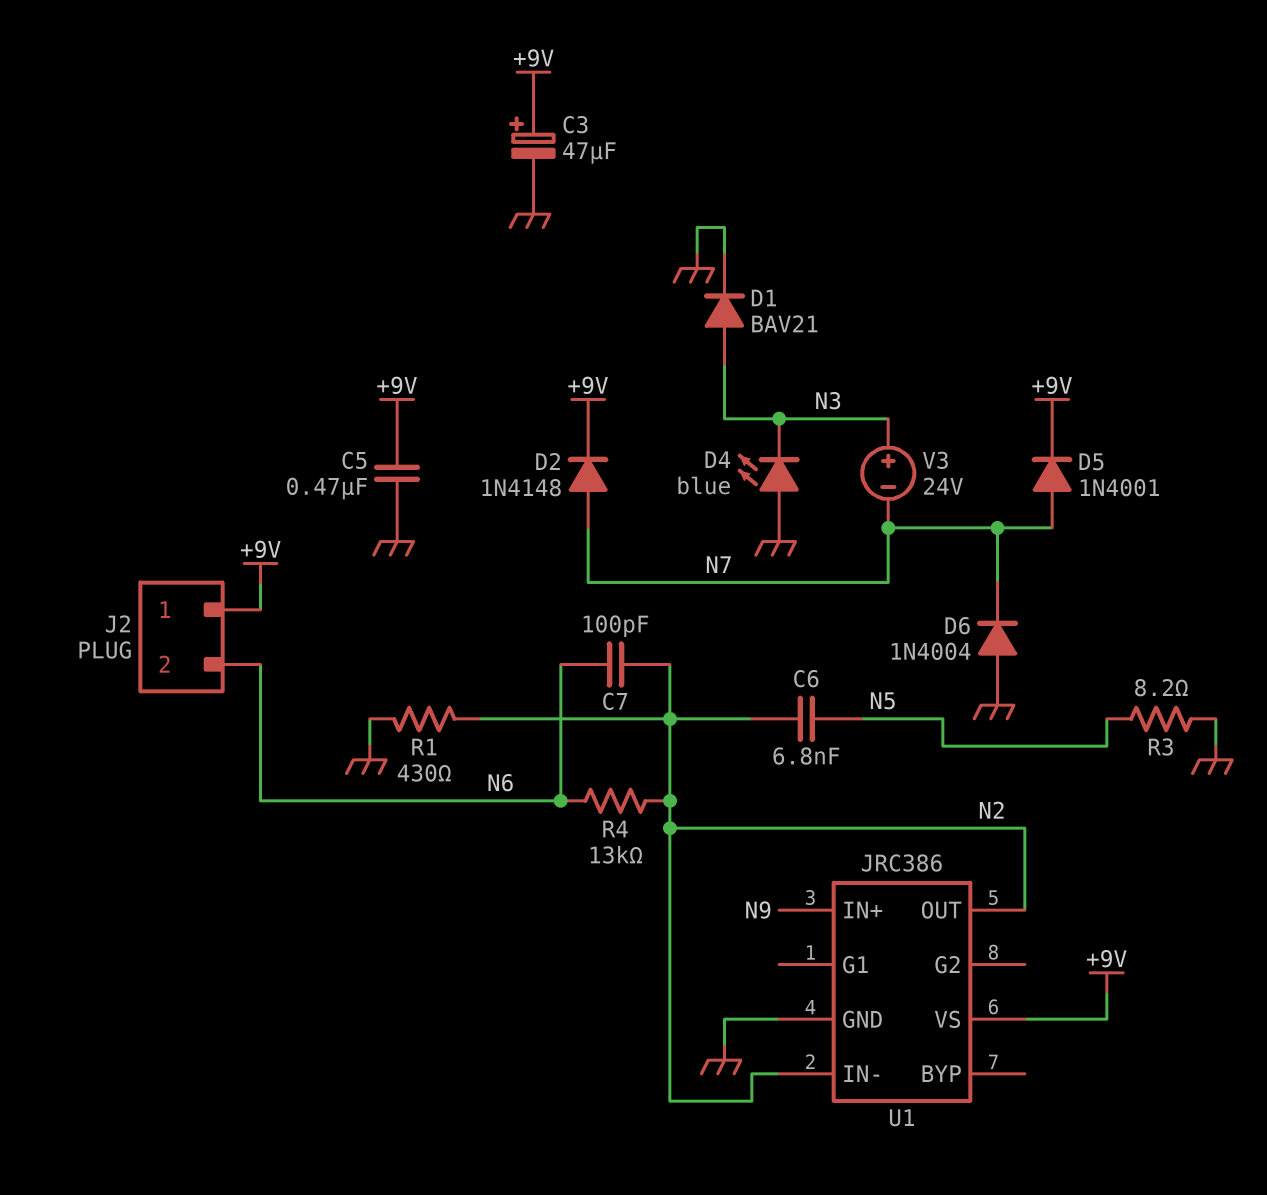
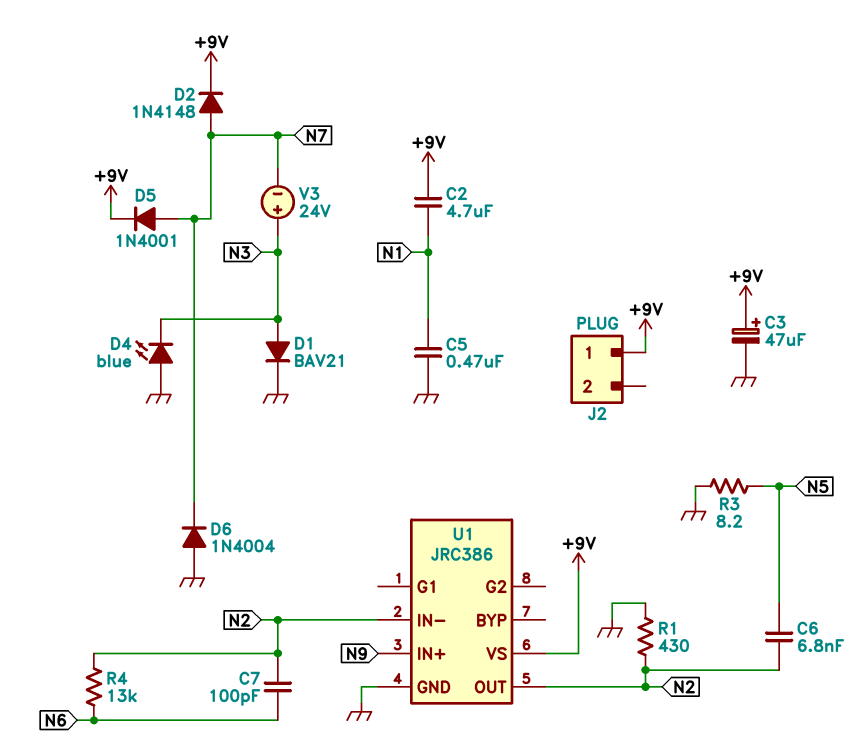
C2: none -> 4.7uF (+9V, N1)
C5: 470nF (+9V, GND) -> 470nF (GND, N1)
J2 pin 2: N6 -> none

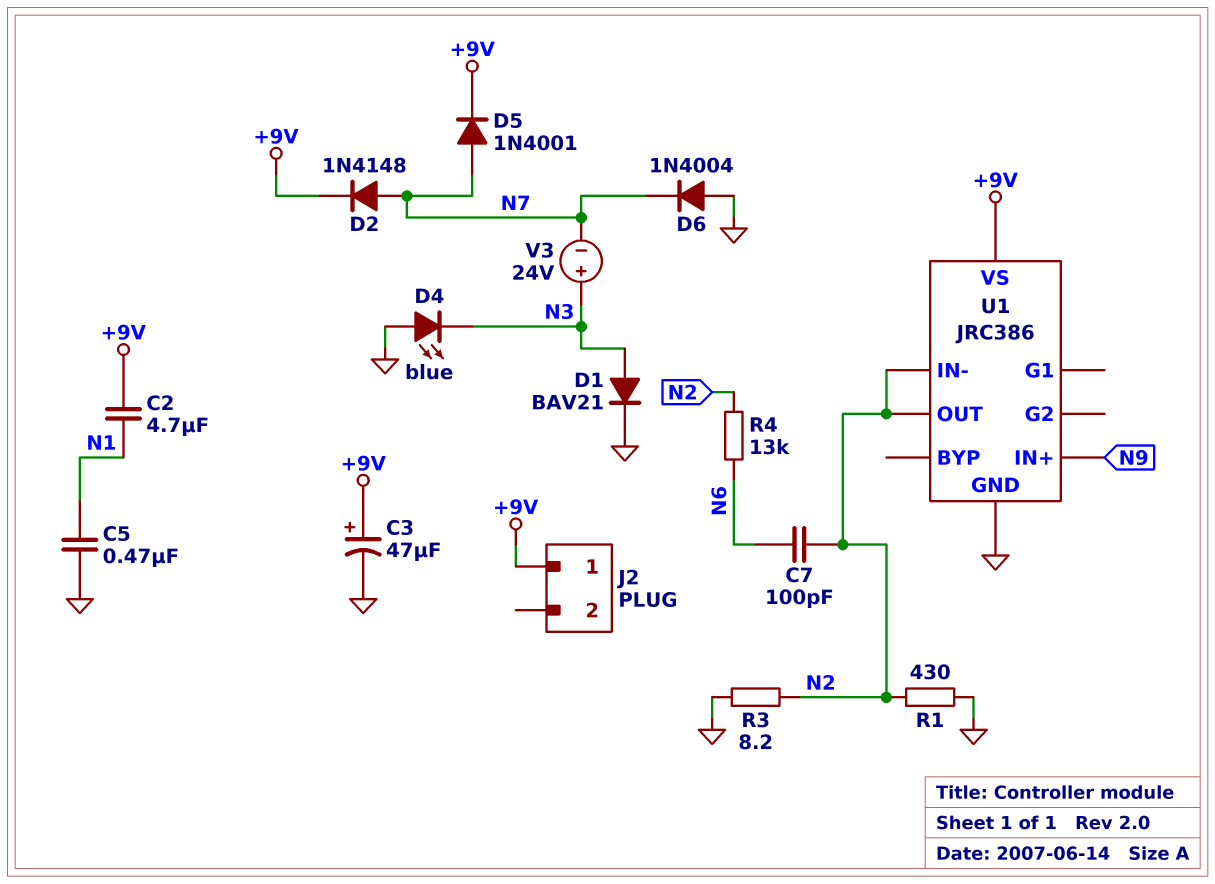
C6: 6.8nF (N2, N5) -> none
R3: 8.2 (GND, N5) -> 8.2 (GND, N2)

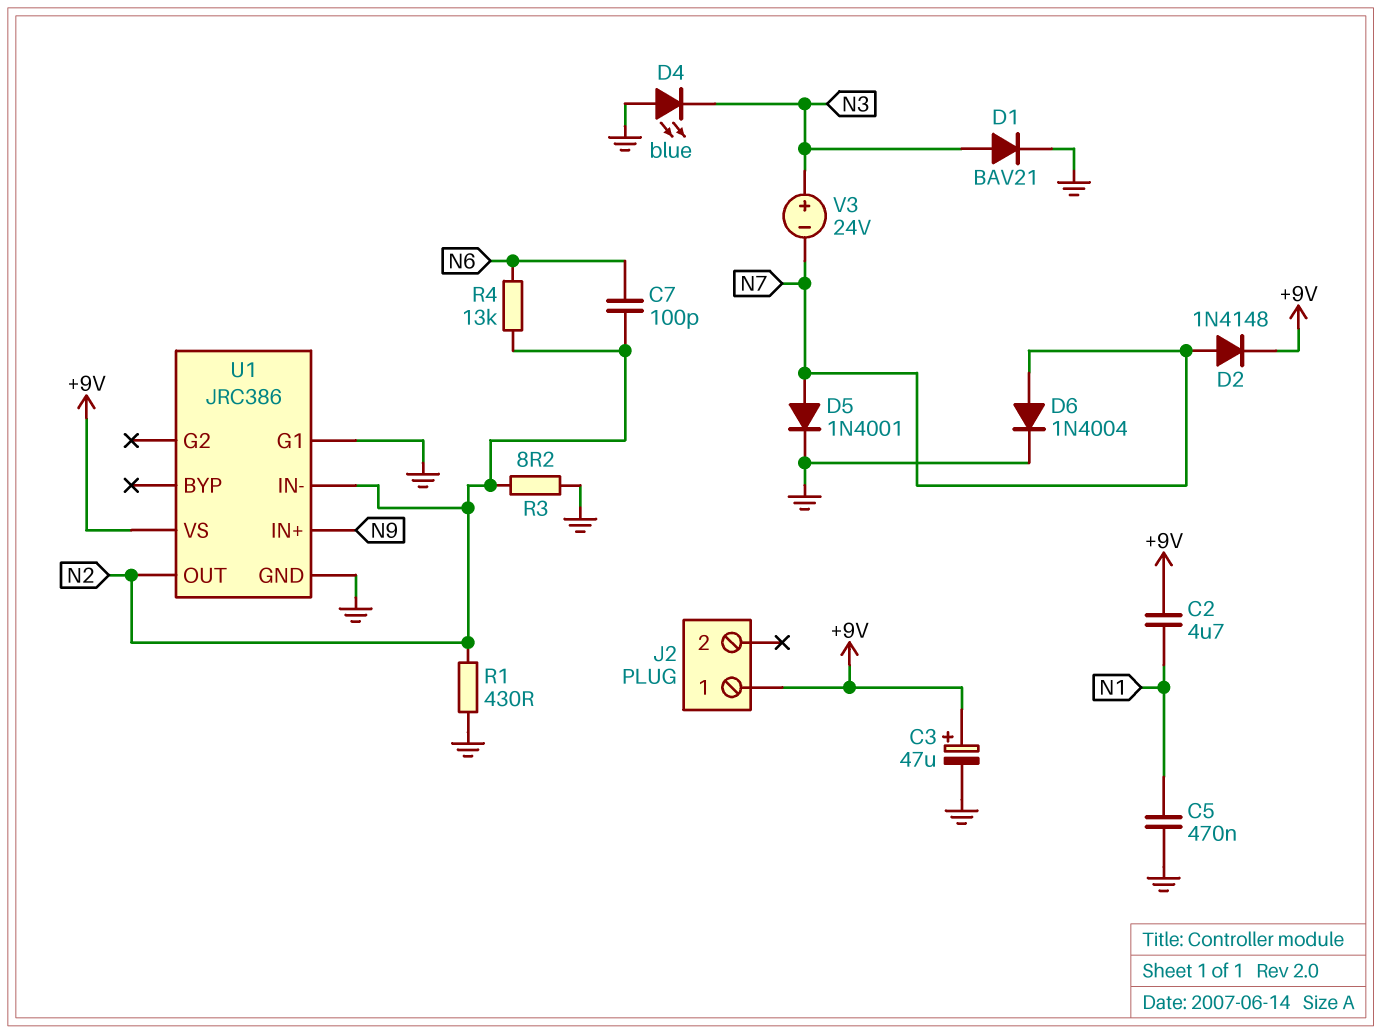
D5: diode 1N4001 (A N7, K +9V) -> diode 1N4001 (A N7, K GND)
D6: diode 1N4004 (A GND, K N7) -> diode 1N4004 (A N7, K GND)
U1 pin G1: none -> GND

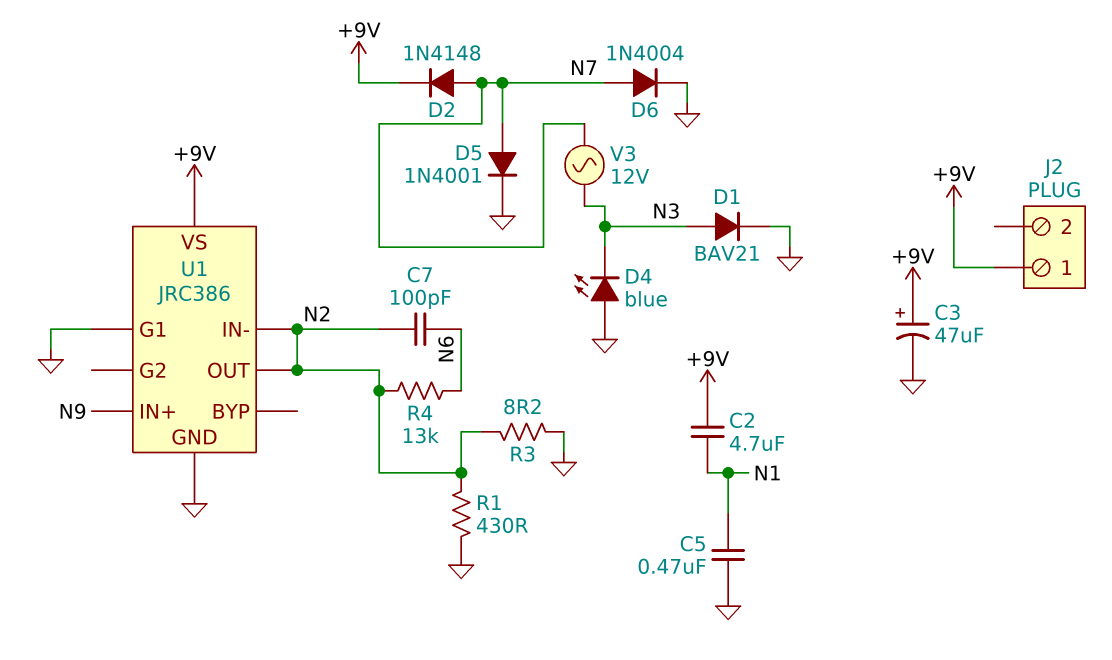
V3: 24V (plus N3, minus N7) -> AC 12V (N3, N7)

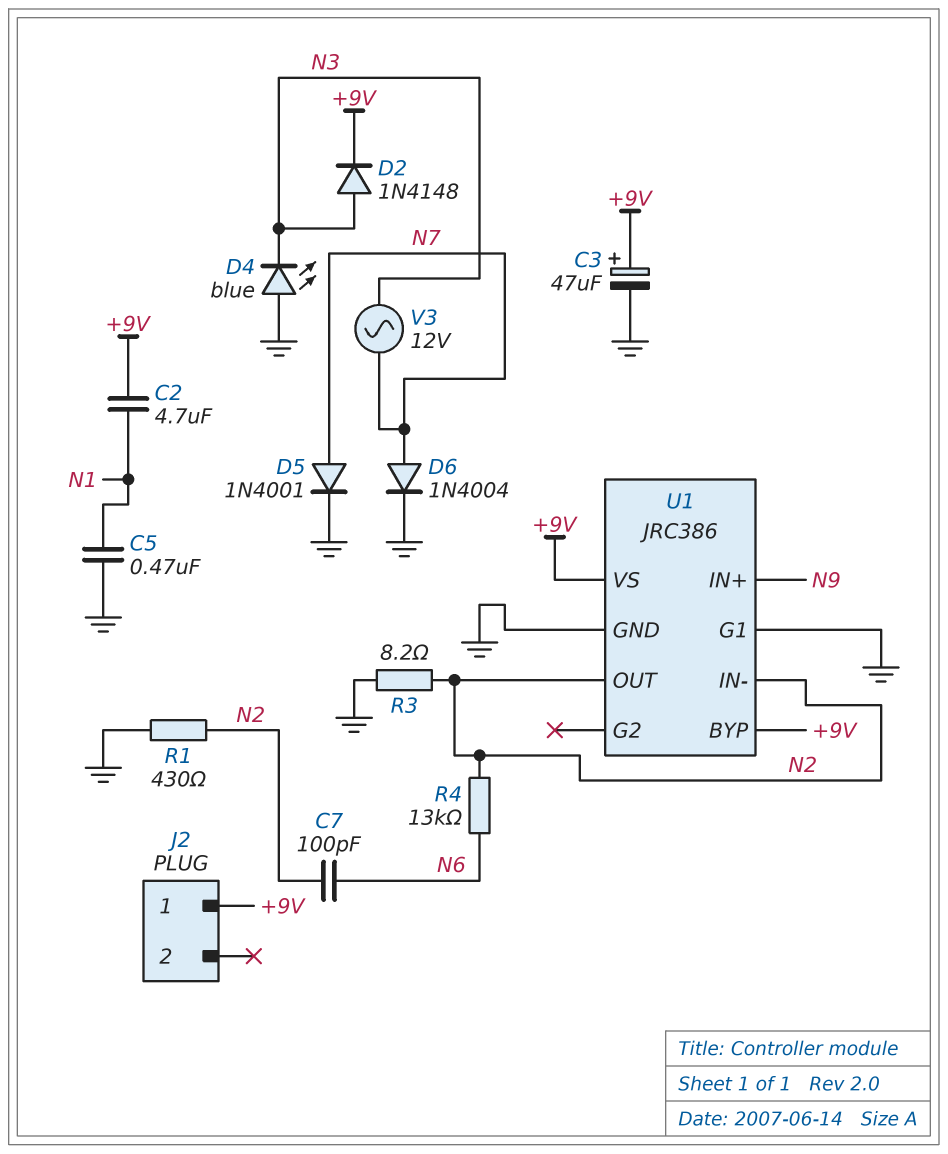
D1: diode BAV21 (A N3, K GND) -> none
D2: diode 1N4148 (A N7, K +9V) -> diode 1N4148 (A N3, K +9V)
U1 pin BYP: none -> +9V

